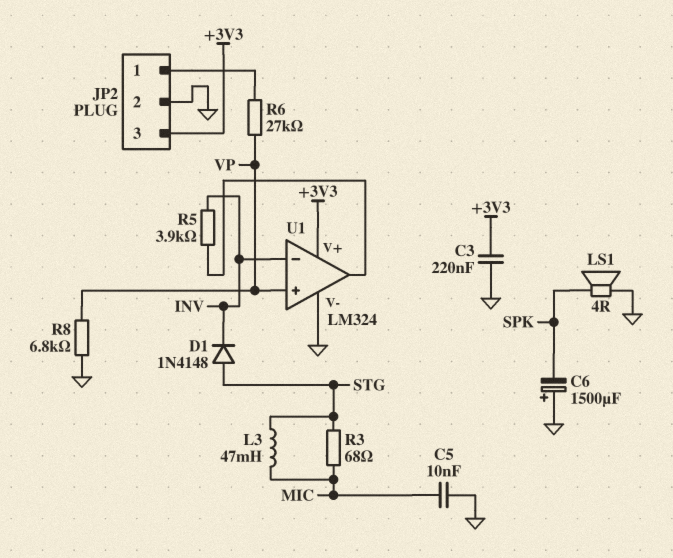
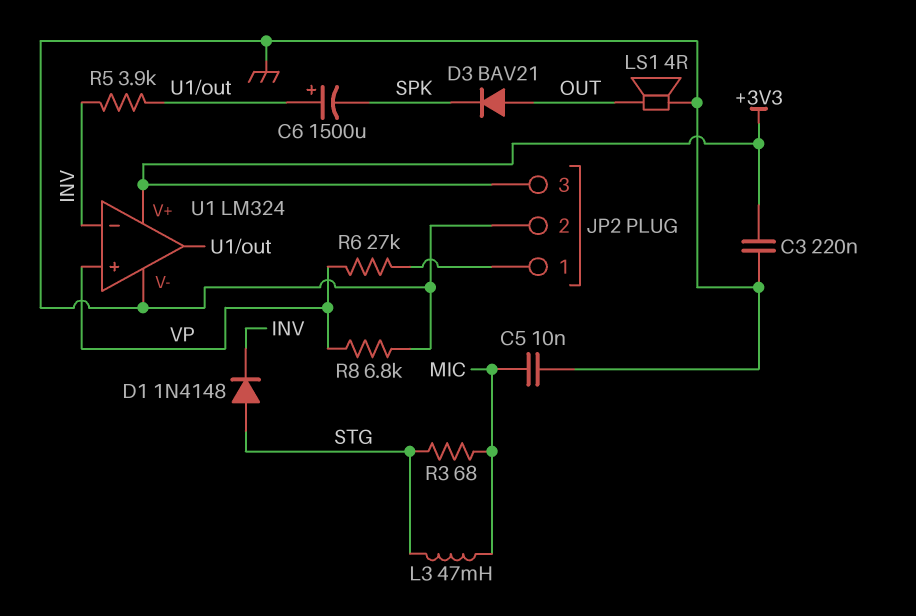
C6: 1500uF (plus GND, minus SPK) -> 1500uF (plus U1/out, minus SPK)
D3: none -> diode BAV21 (A OUT, K SPK)
LS1: speaker 4R (GND, SPK) -> speaker 4R (GND, OUT)

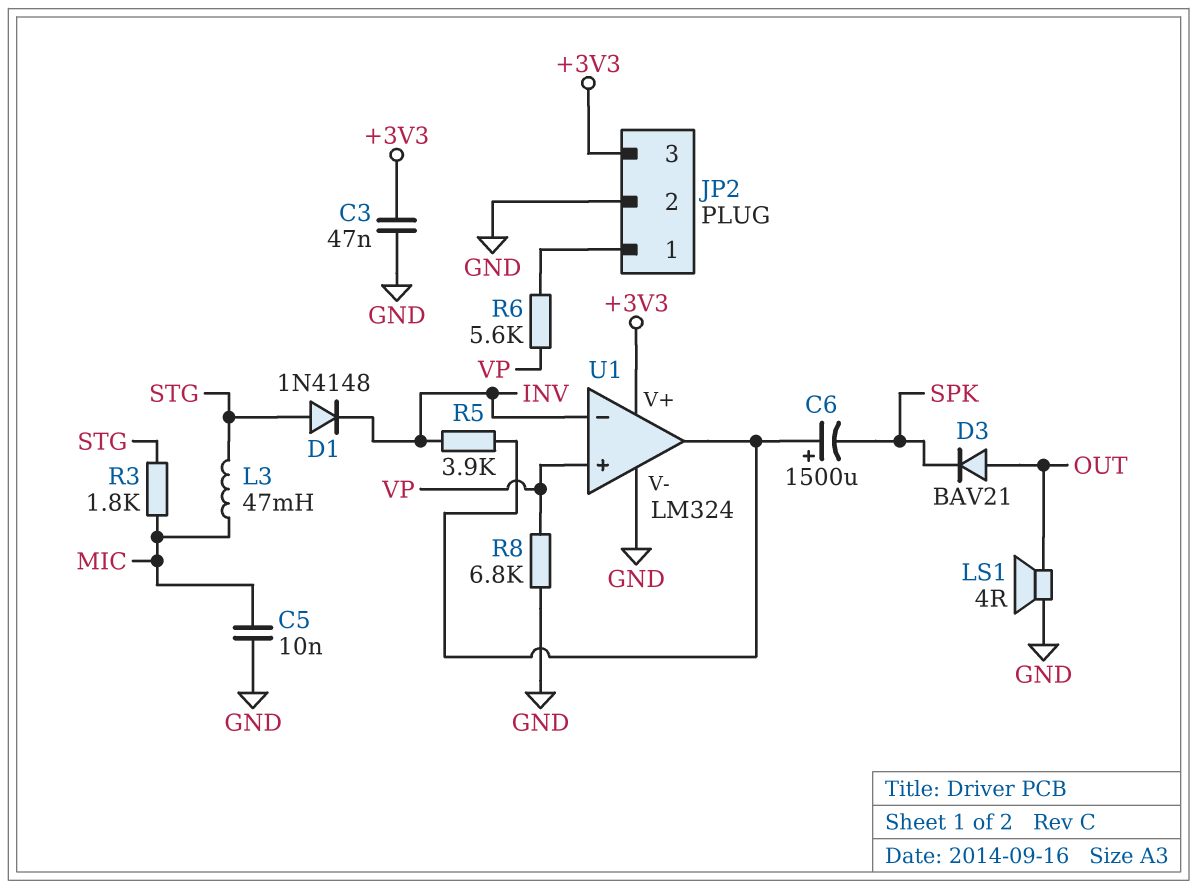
C3: 220nF (+3V3, GND) -> 47nF (+3V3, GND)
R3: 68 (MIC, STG) -> 1.8k (MIC, STG)
R6: 27k (JP2/1, VP) -> 5.6k (JP2/1, VP)

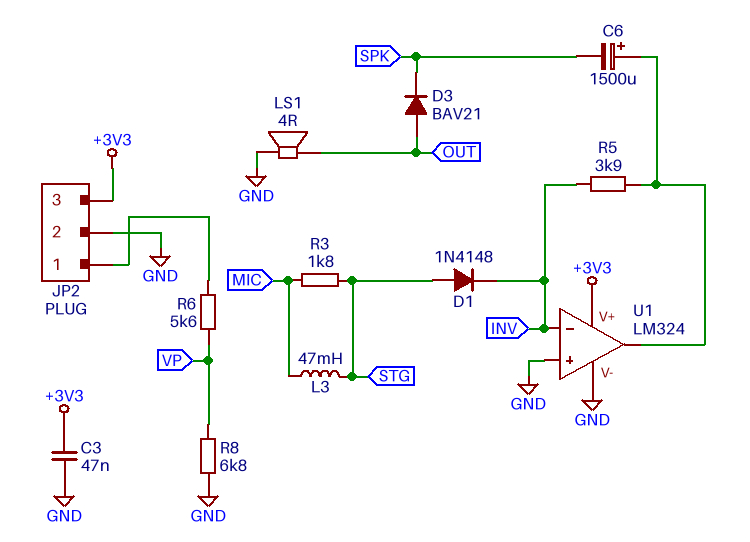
C5: 10nF (GND, MIC) -> none
U1 pin in+: VP -> GND

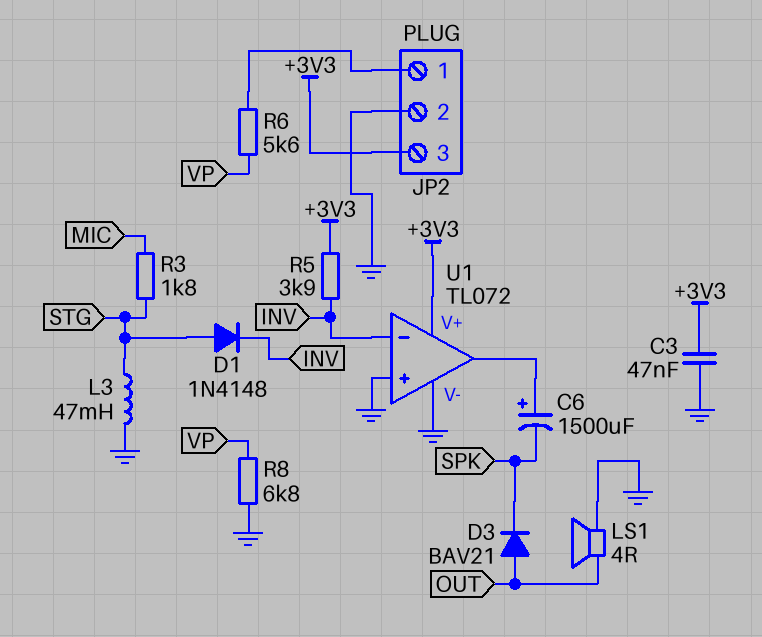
L3: 47mH (MIC, STG) -> 47mH (GND, STG)
R5: 3.9k (INV, U1/out) -> 3.9k (+3V3, INV)
U1: LM324 -> TL072

